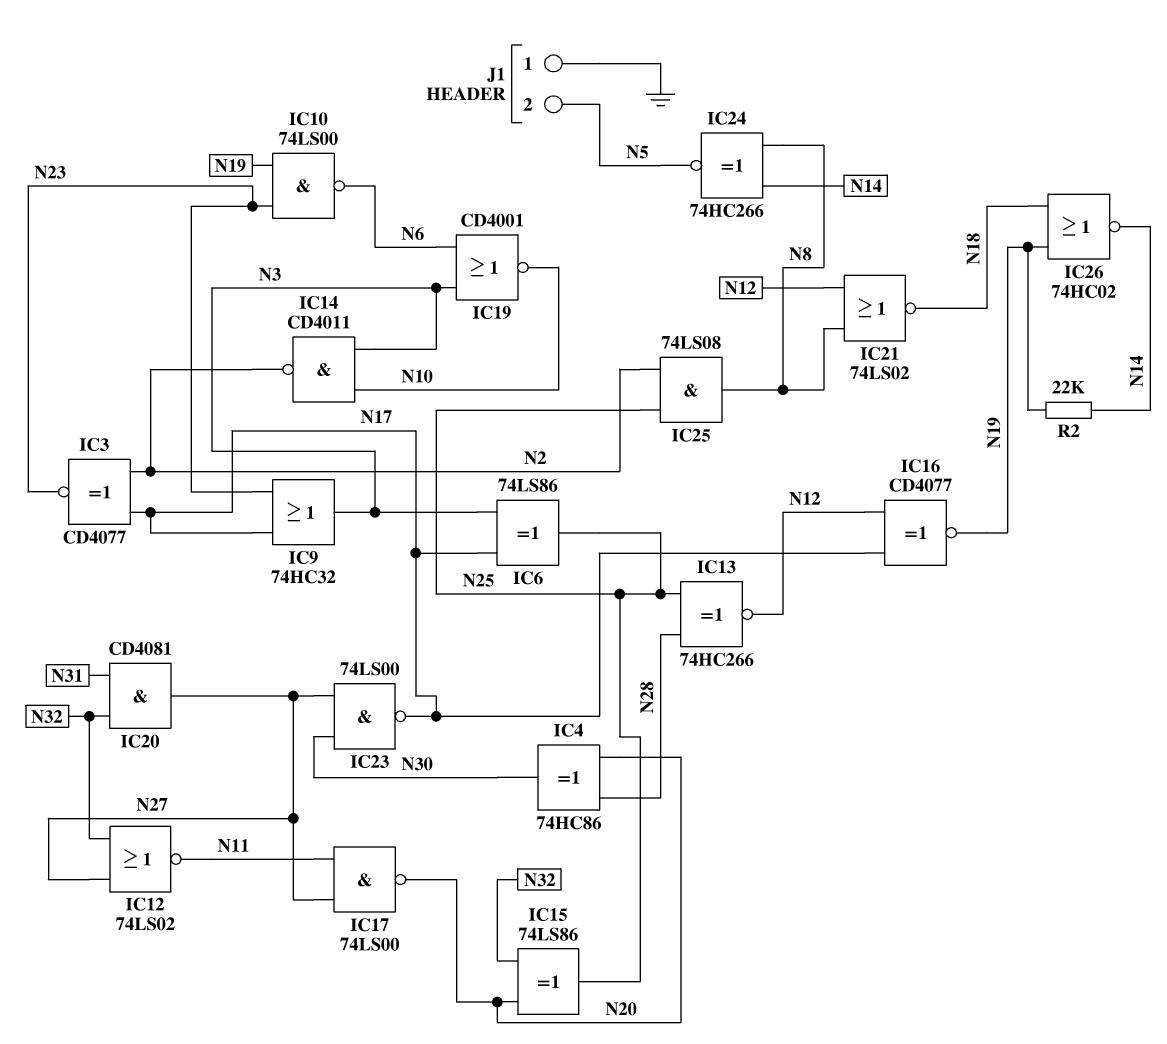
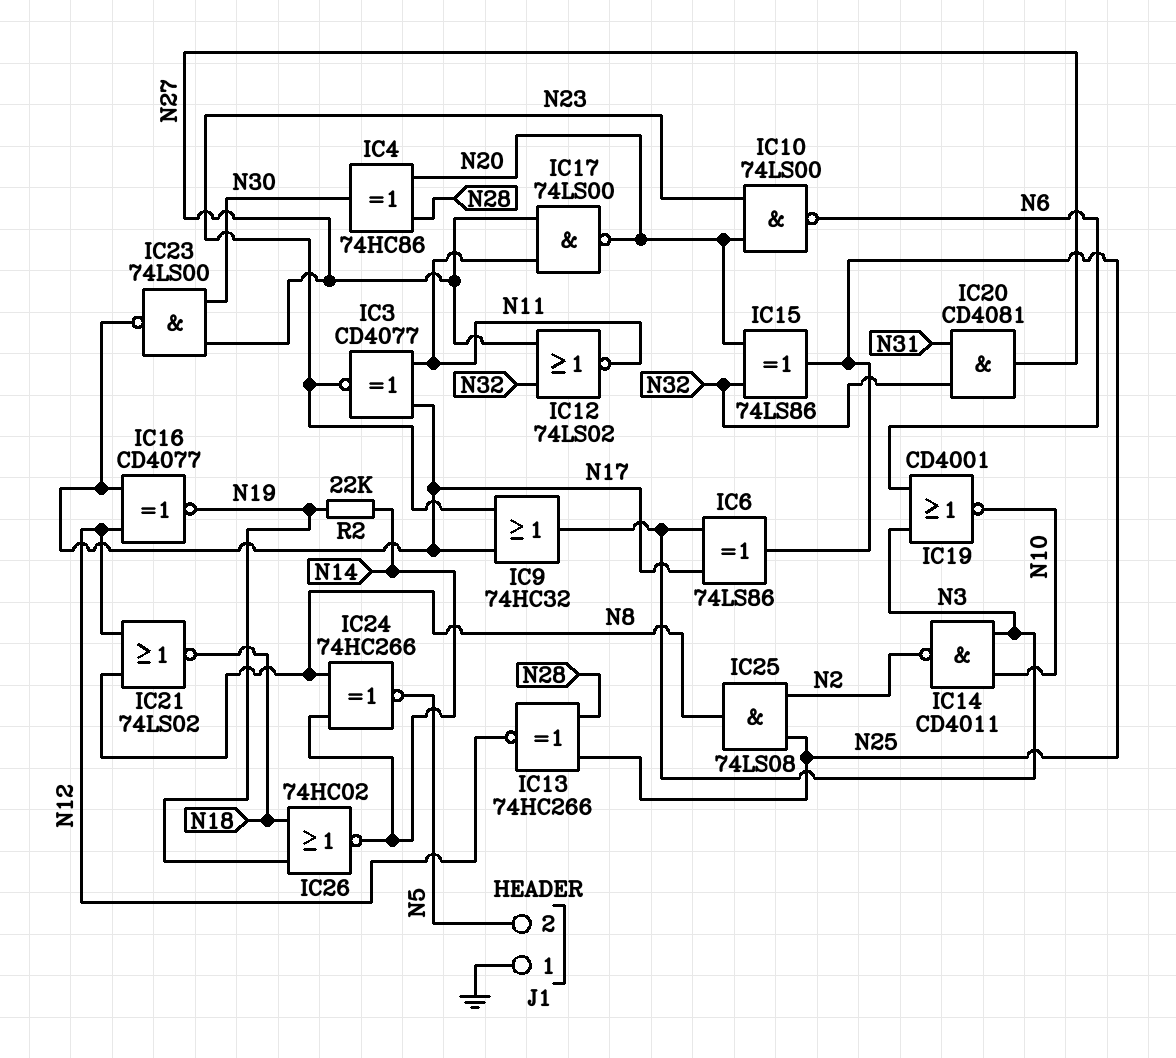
IC3: XNOR CD4077 (in N2, in N17, out N23) -> XNOR CD4077 (in N11, in N17, out N23)
IC10: NAND 74LS00 (in N19, in N23, out N6) -> NAND 74LS00 (in N20, in N23, out N6)

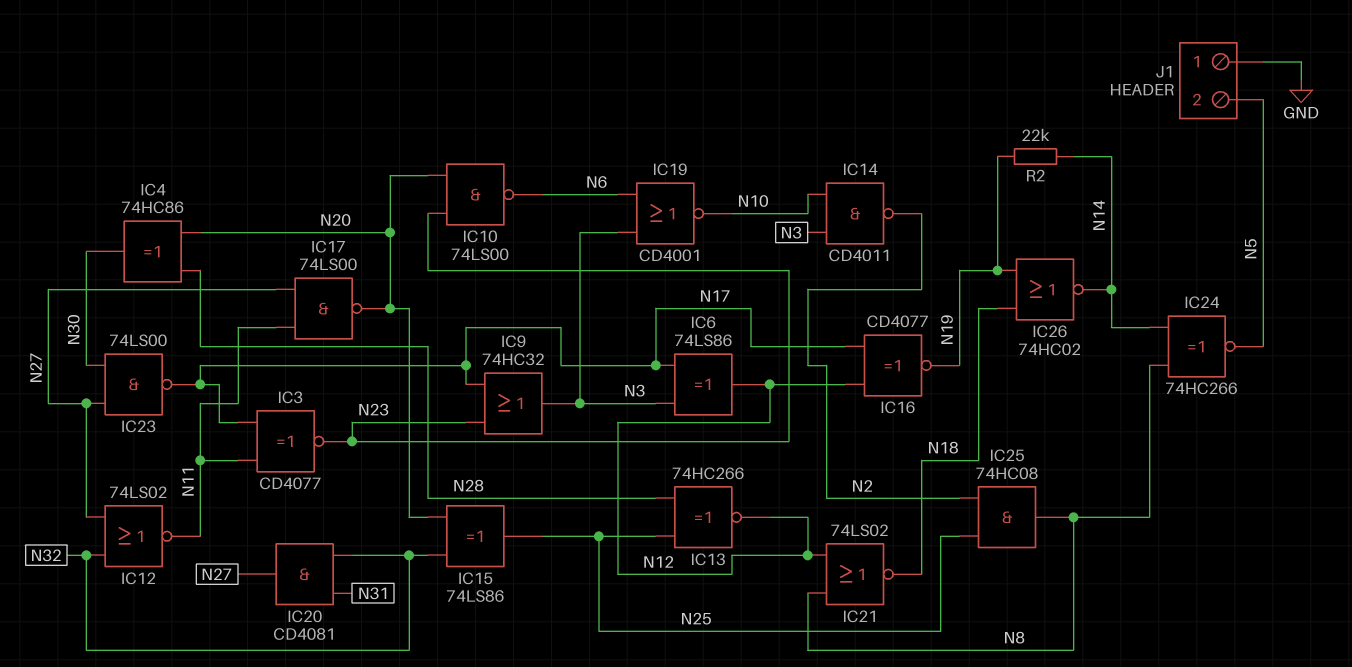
IC6: XOR 74LS86 (in N3, in N17, out N25) -> XOR 74LS86 (in N3, in N17, out N12)
IC25: AND 74LS08 (in N2, in N25, out N8) -> AND 74HC08 (in N2, in N25, out N8)

